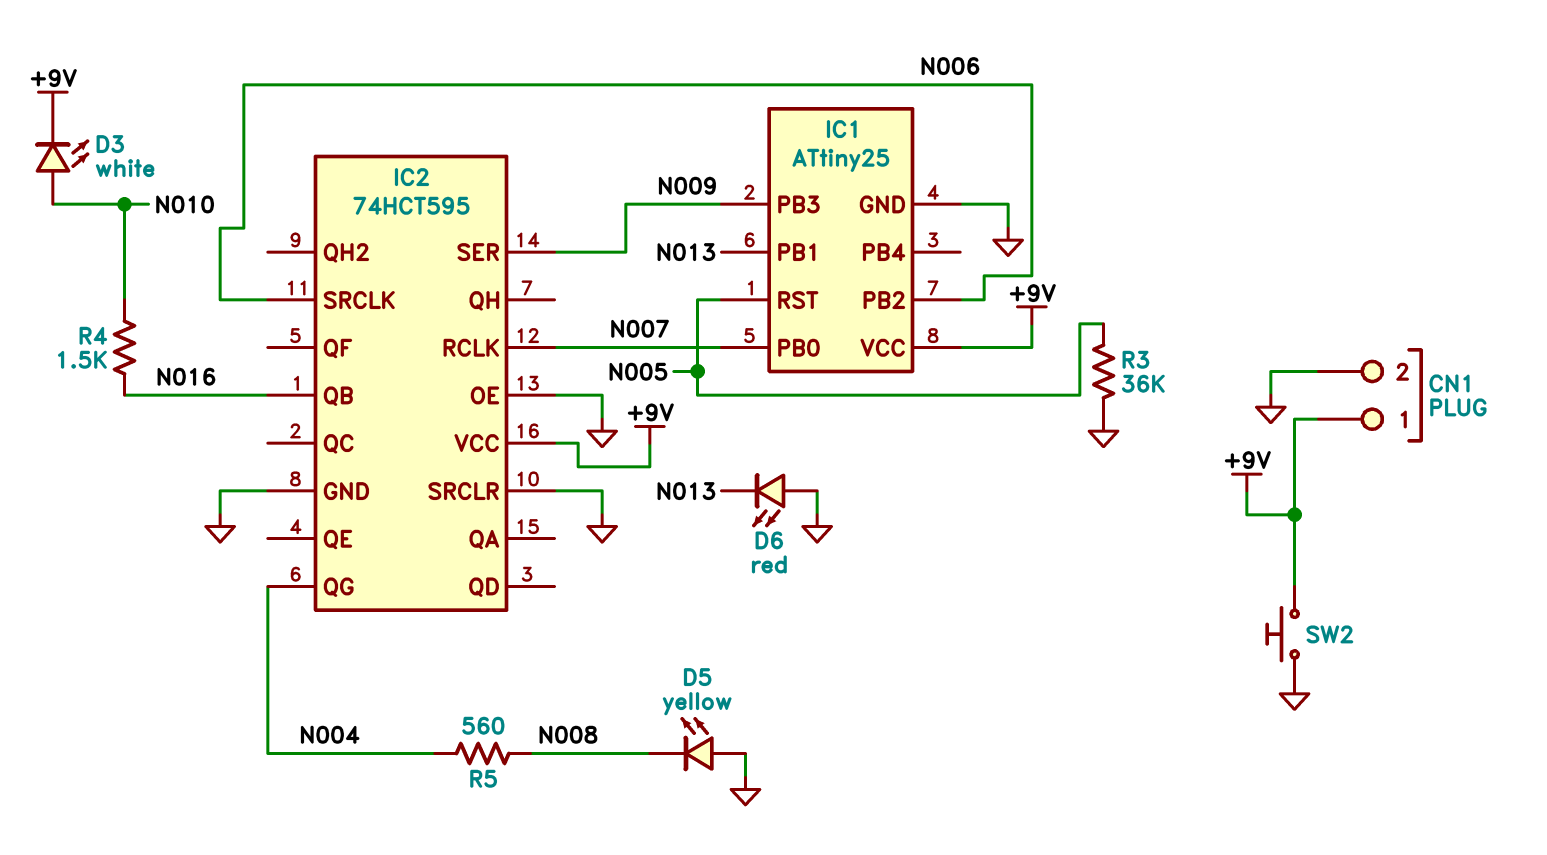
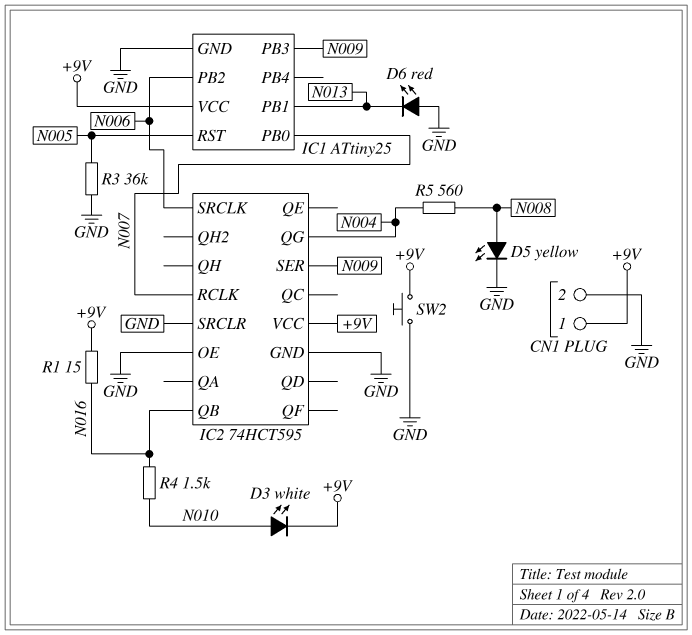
D5: LED yellow (A GND, K N008) -> LED yellow (A N008, K GND)
R1: none -> 15 (+9V, N016)

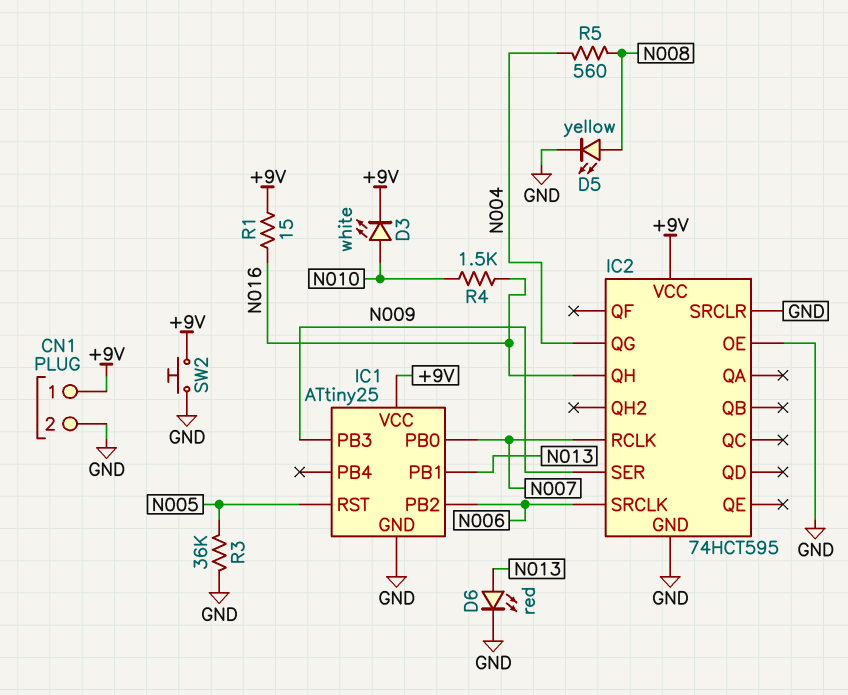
D6: LED red (A GND, K N013) -> LED red (A N013, K GND)
IC2 pin QB: N016 -> none
IC2 pin QH: none -> N016

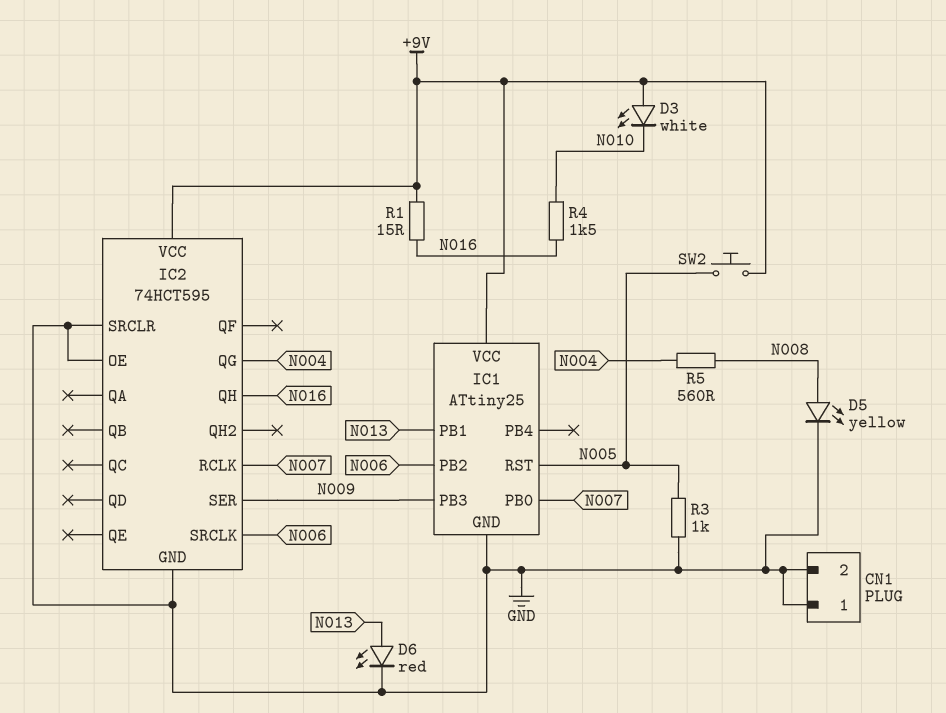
CN1 pin 1: +9V -> GND
D3: LED white (A N010, K +9V) -> LED white (A +9V, K N010)
R3: 36k (GND, N005) -> 1k (GND, N005)
SW2: button (+9V, GND) -> button (+9V, N005)

